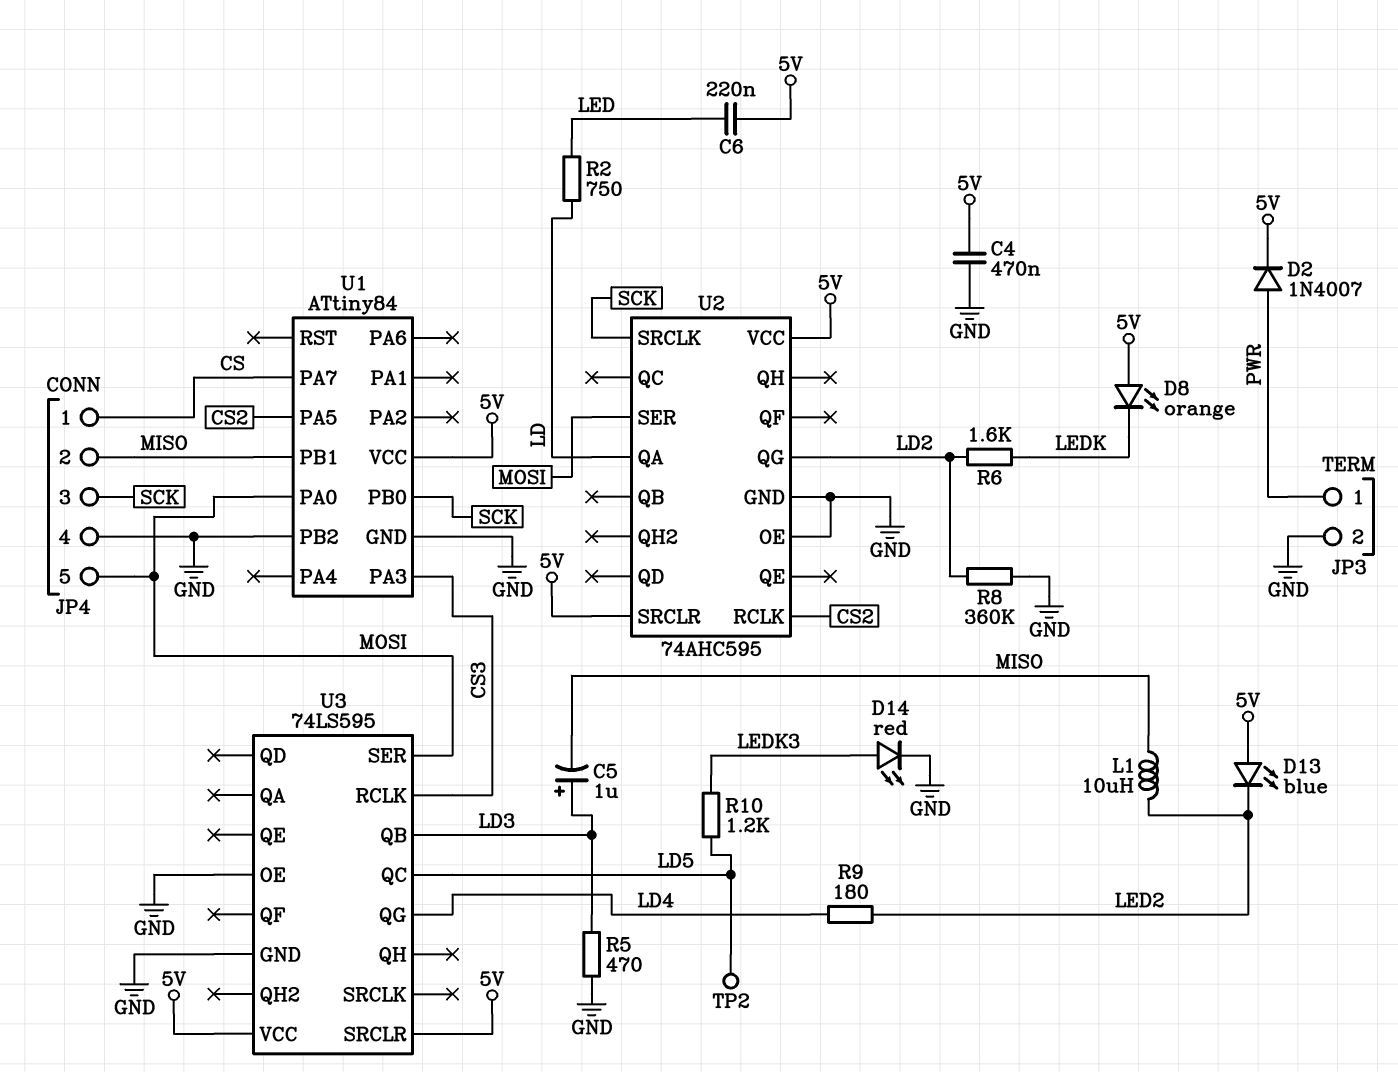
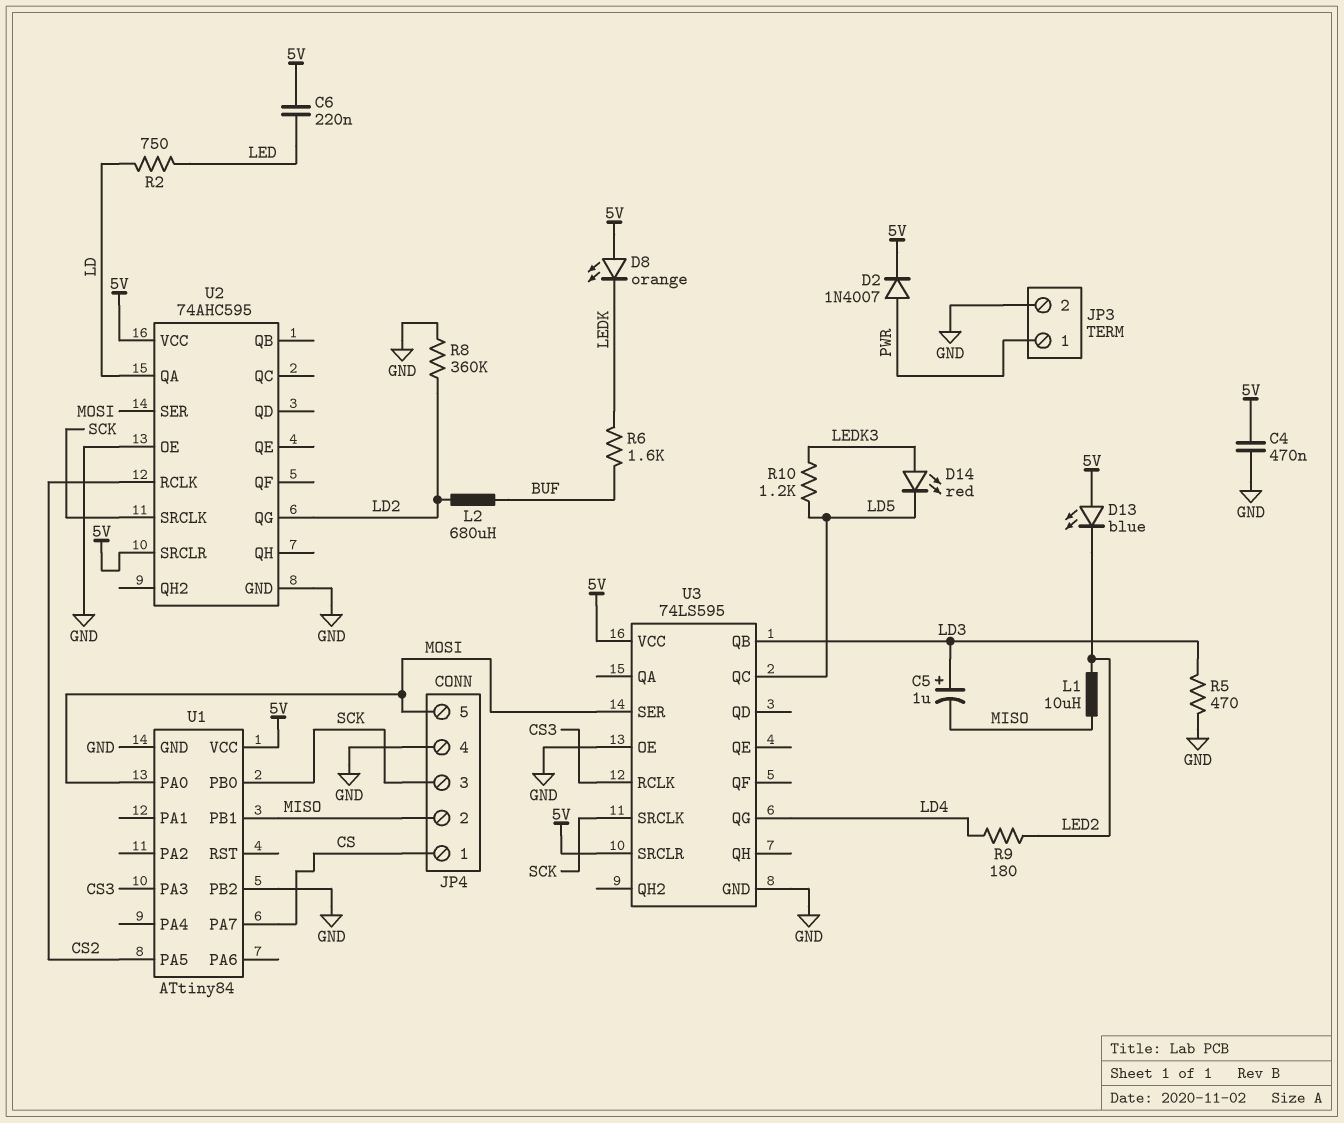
D14: LED red (A LEDK3, K GND) -> LED red (A LEDK3, K LD5)
L2: none -> 680uH (BUF, LD2)
R6: 1.6k (LD2, LEDK) -> 1.6k (BUF, LEDK)
TP2: test point (LD5) -> none
U3 pin SRCLK: none -> SCK

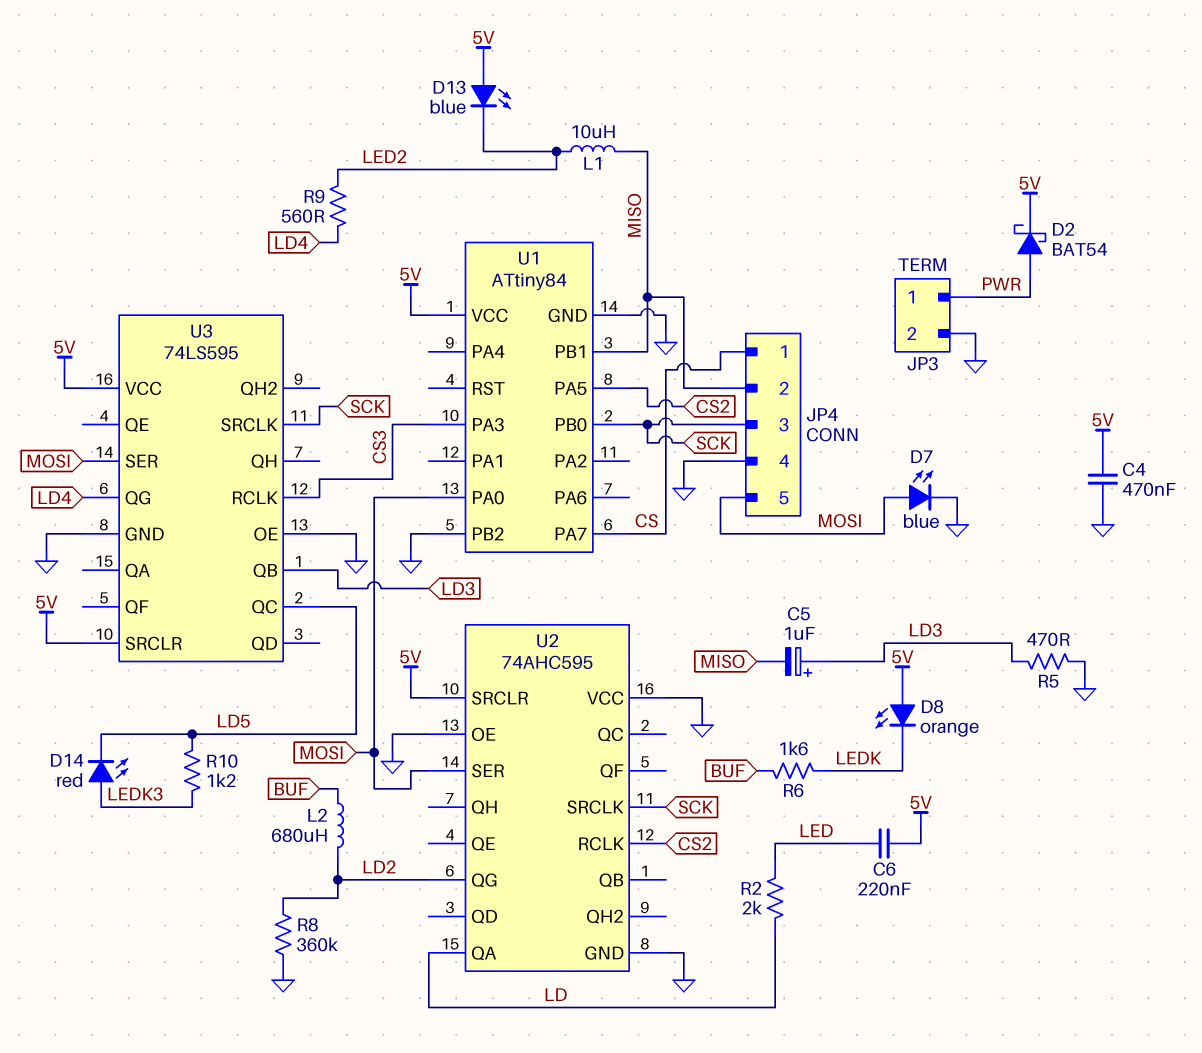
D2: diode 1N4007 (A PWR, K 5V) -> schottky BAT54 (A PWR, K 5V)
D7: none -> LED blue (A MOSI, K GND)
R2: 750 (LD, LED) -> 2k (LD, LED)
R9: 180 (LD4, LED2) -> 560 (LD4, LED2)
U2 pin VCC: 5V -> GND

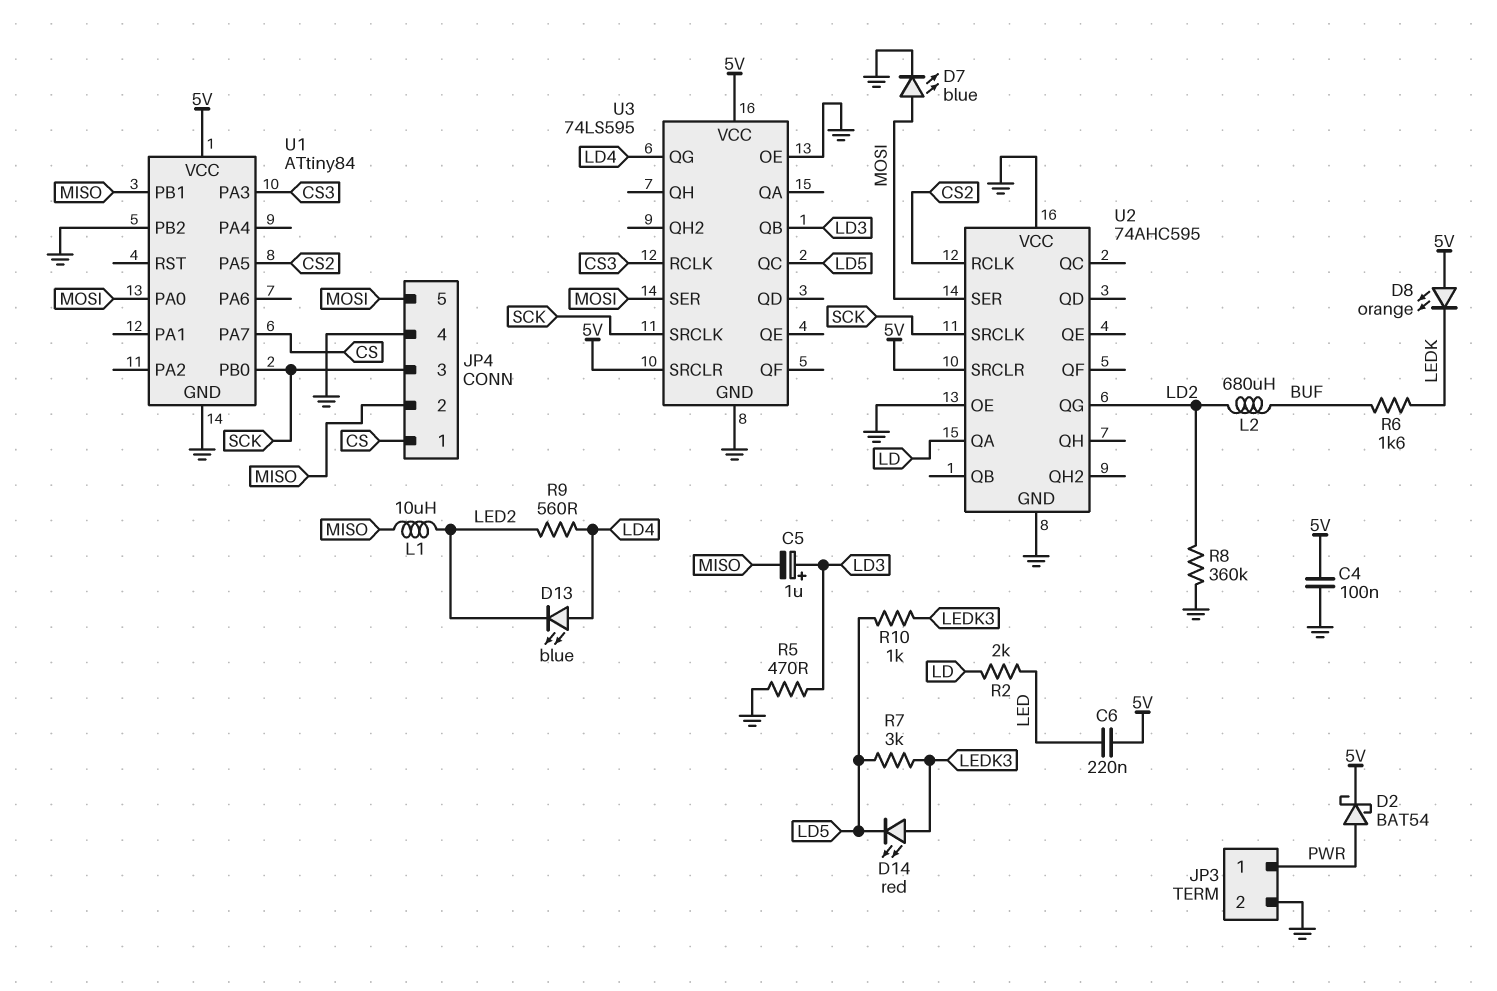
C4: 470nF (5V, GND) -> 100nF (5V, GND)
D13: LED blue (A 5V, K LED2) -> LED blue (A LD4, K LED2)
R7: none -> 3k (LD5, LEDK3)
R10: 1.2k (LD5, LEDK3) -> 1k (LD5, LEDK3)

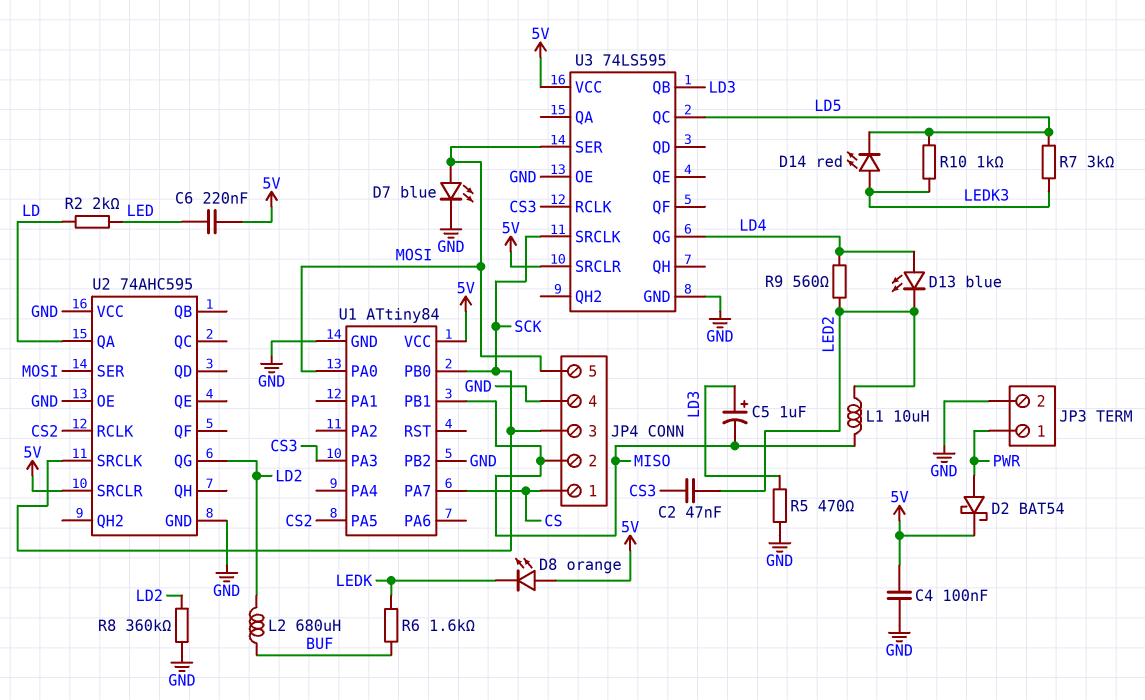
C2: none -> 47nF (CS3, LED2)

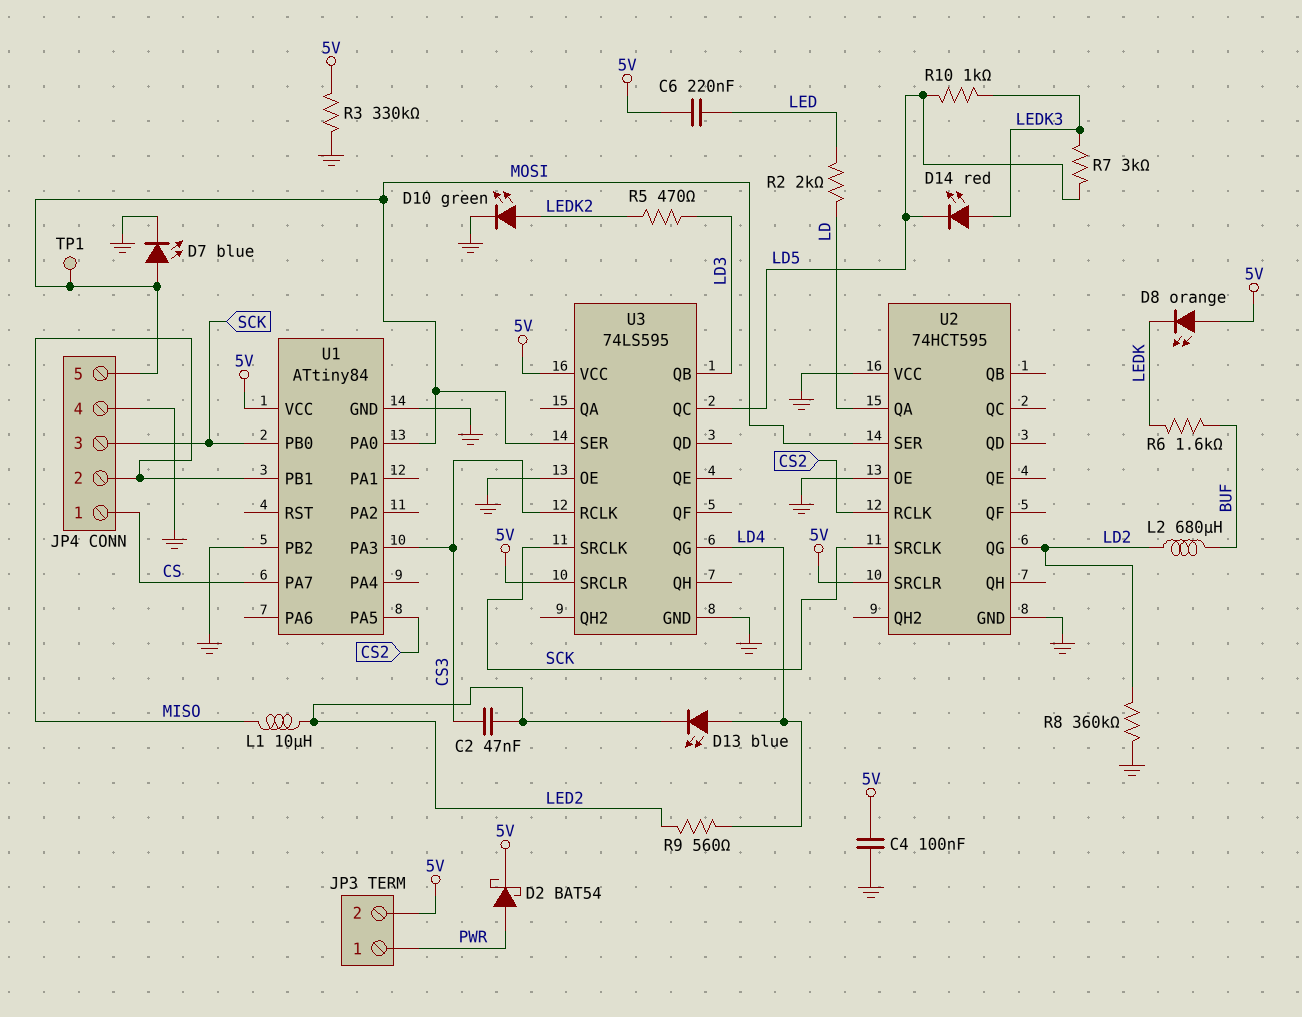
C5: 1uF (plus LD3, minus MISO) -> none
D10: none -> LED green (A LEDK2, K GND)
JP3 pin 2: GND -> 5V
R3: none -> 330k (5V, GND)
R5: 470 (GND, LD3) -> 470 (LD3, LEDK2)
TP1: none -> test point (MOSI)
U2: 74AHC595 -> 74HCT595

